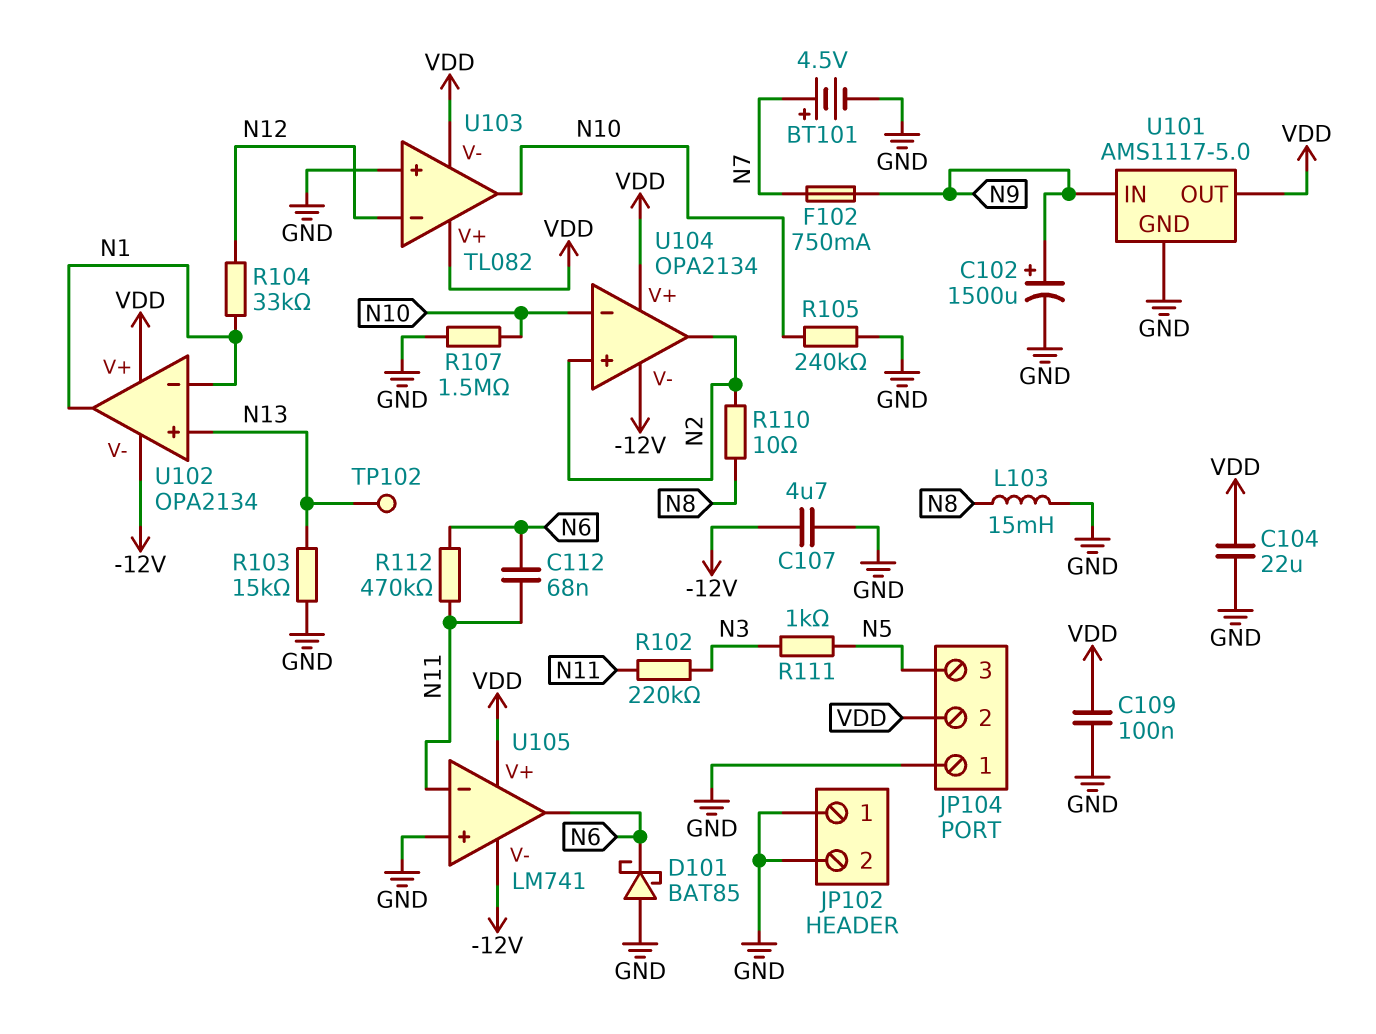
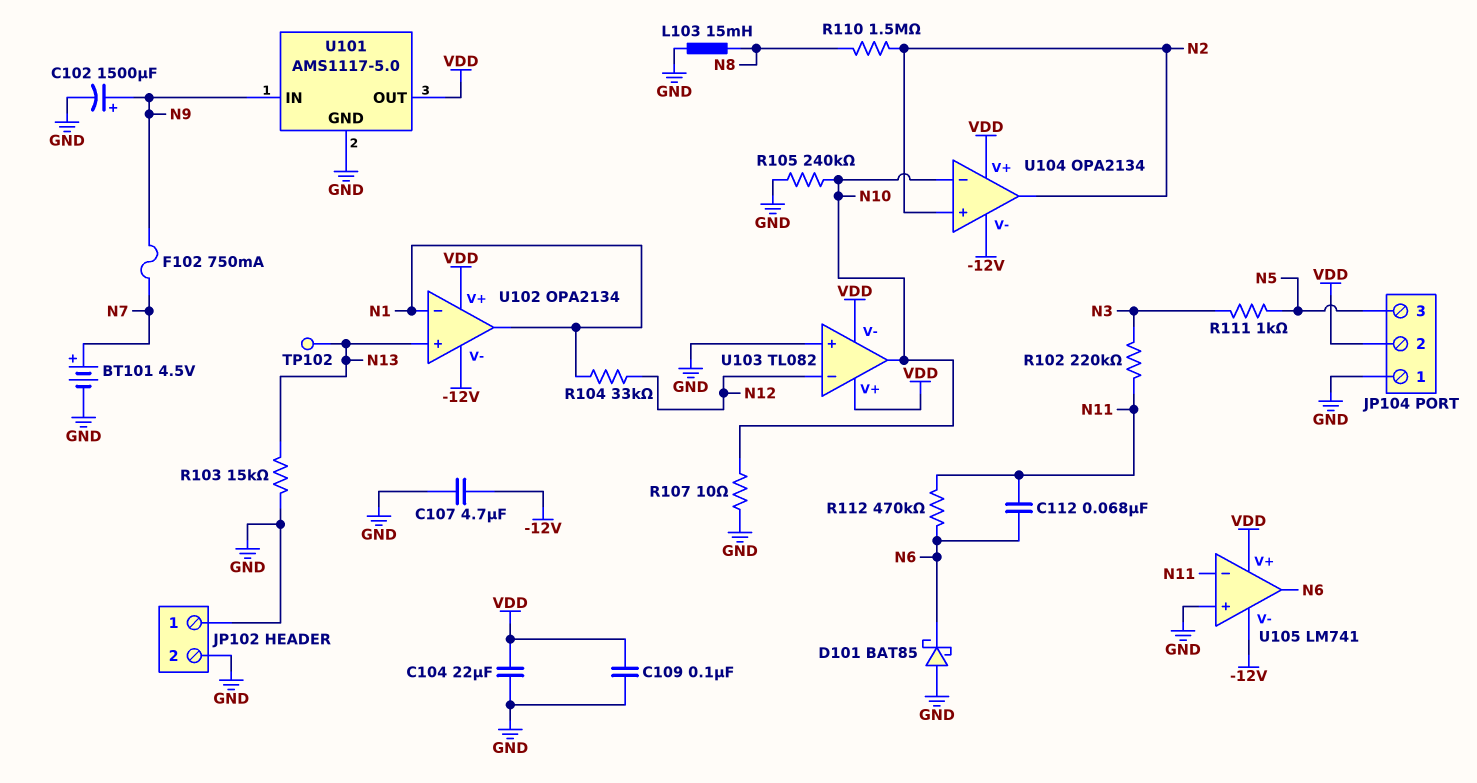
R107: 1.5M (GND, N10) -> 10 (GND, N10)
R110: 10 (N2, N8) -> 1.5M (N2, N8)

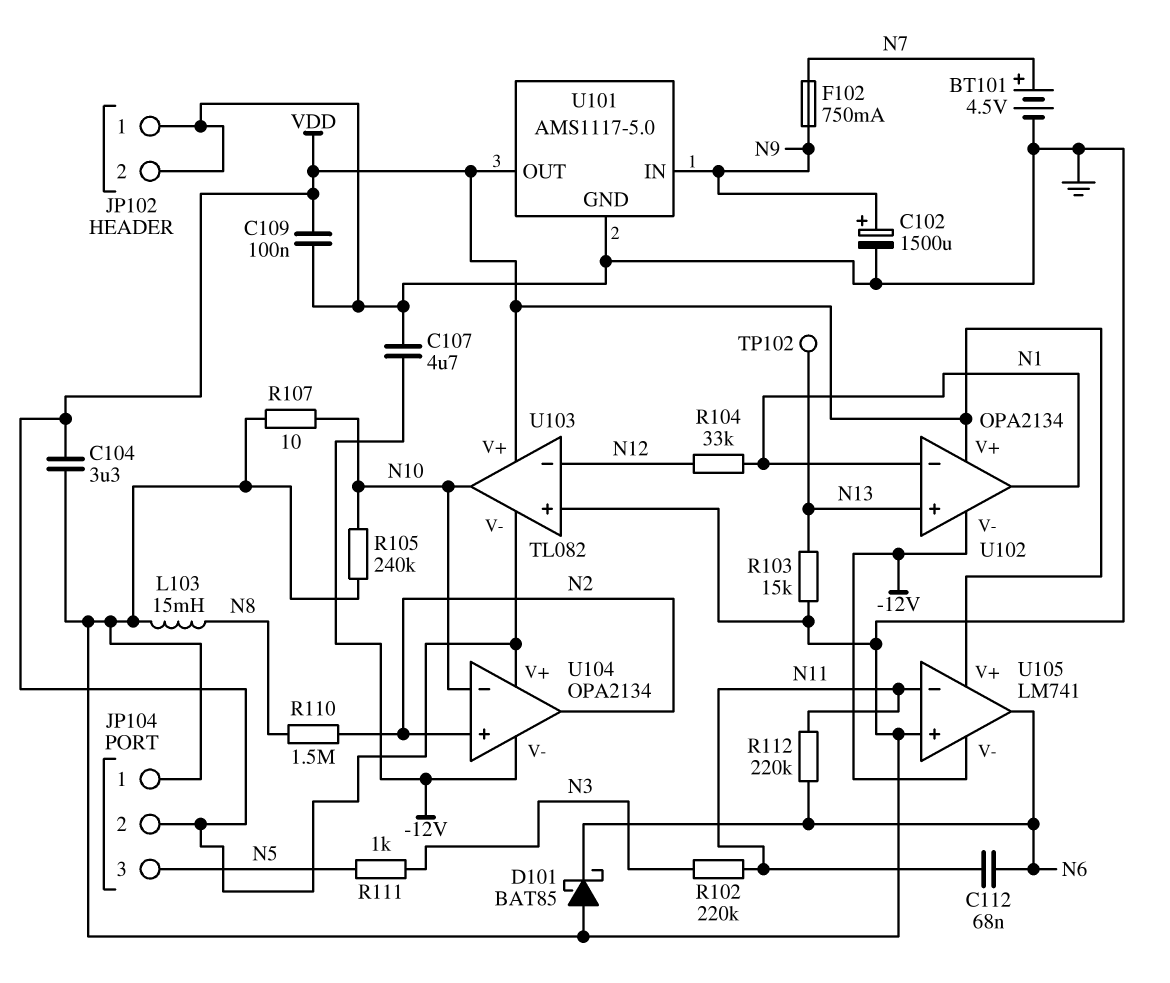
C104: 22uF (GND, VDD) -> 3.3uF (GND, VDD)
R112: 470k (N6, N11) -> 220k (N6, N11)

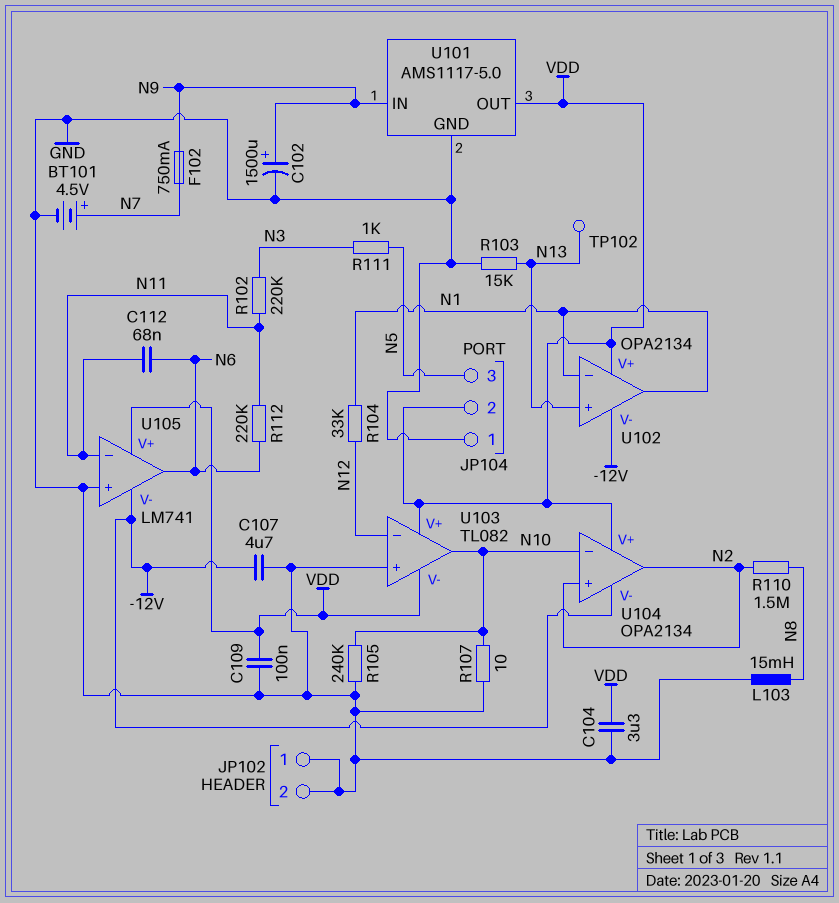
D101: schottky BAT85 (A GND, K N6) -> none

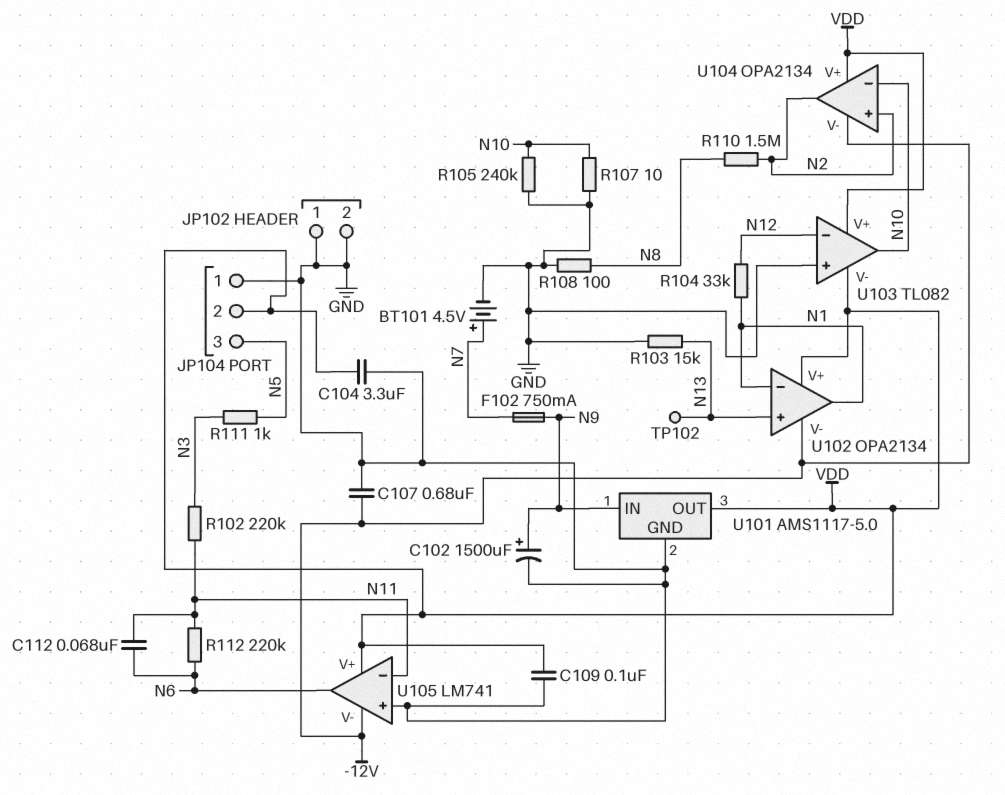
C107: 4.7uF (-12V, GND) -> 680nF (-12V, GND)
L103: 15mH (GND, N8) -> none
R108: none -> 100 (GND, N8)

